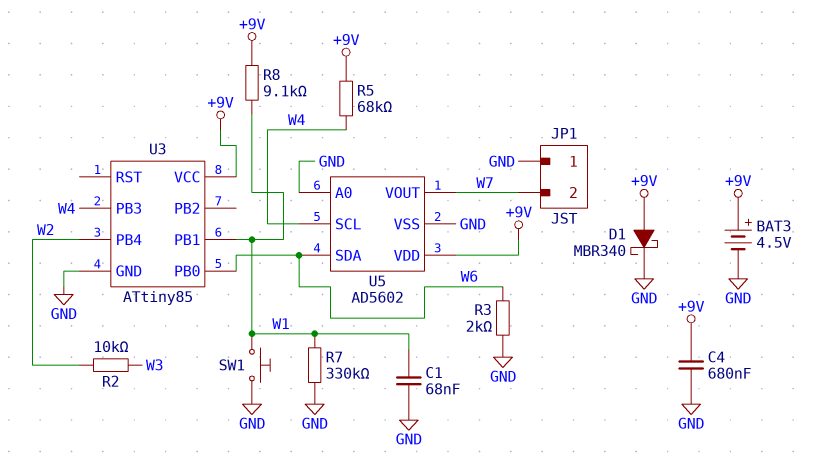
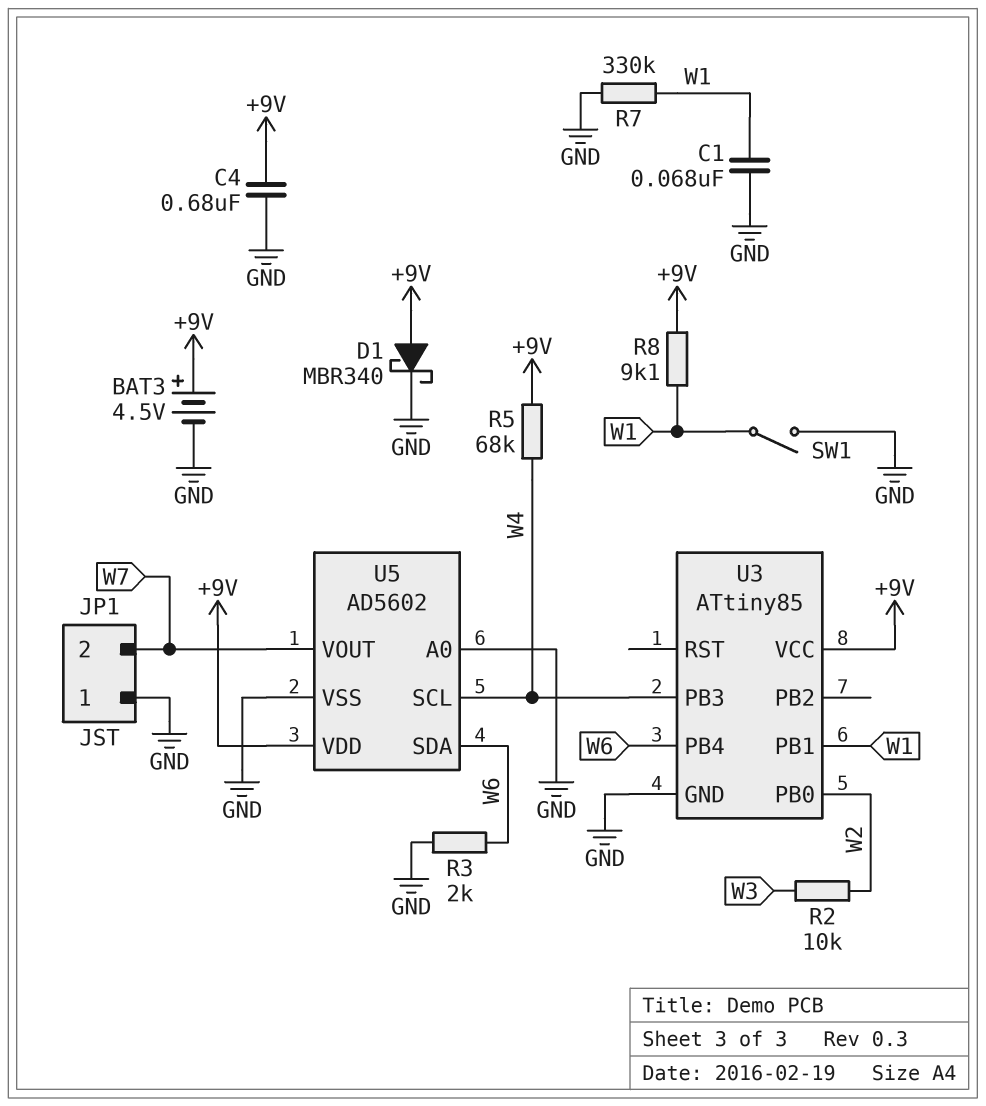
SW1: button (GND, W1) -> switch (GND, W1)
U3 pin PB0: W6 -> W2
U3 pin PB4: W2 -> W6

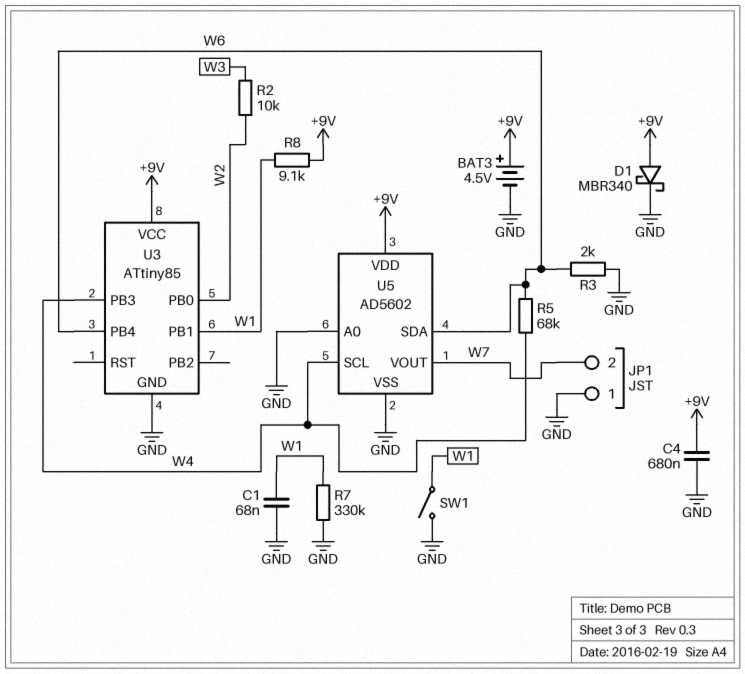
R5: 68k (+9V, W4) -> 68k (W4, W6)

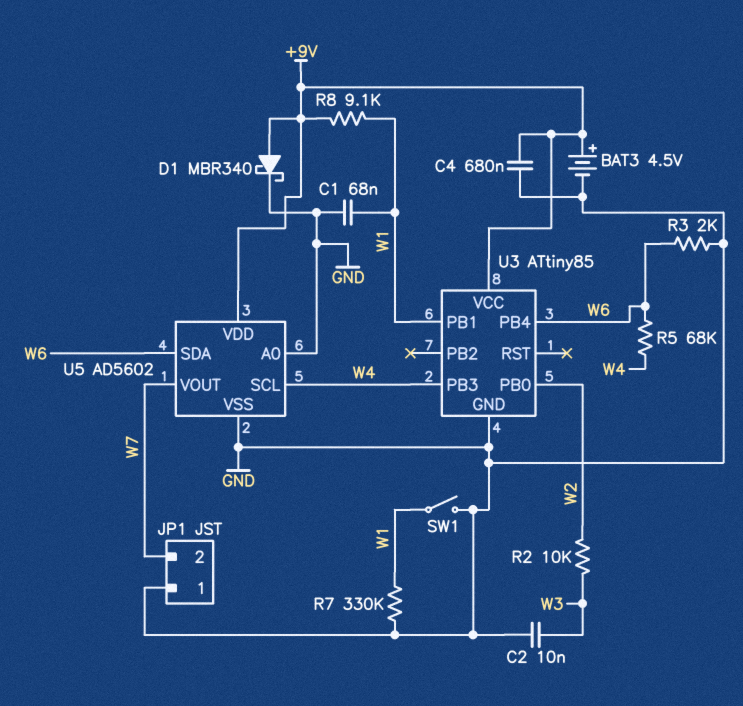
C2: none -> 10nF (GND, W3)

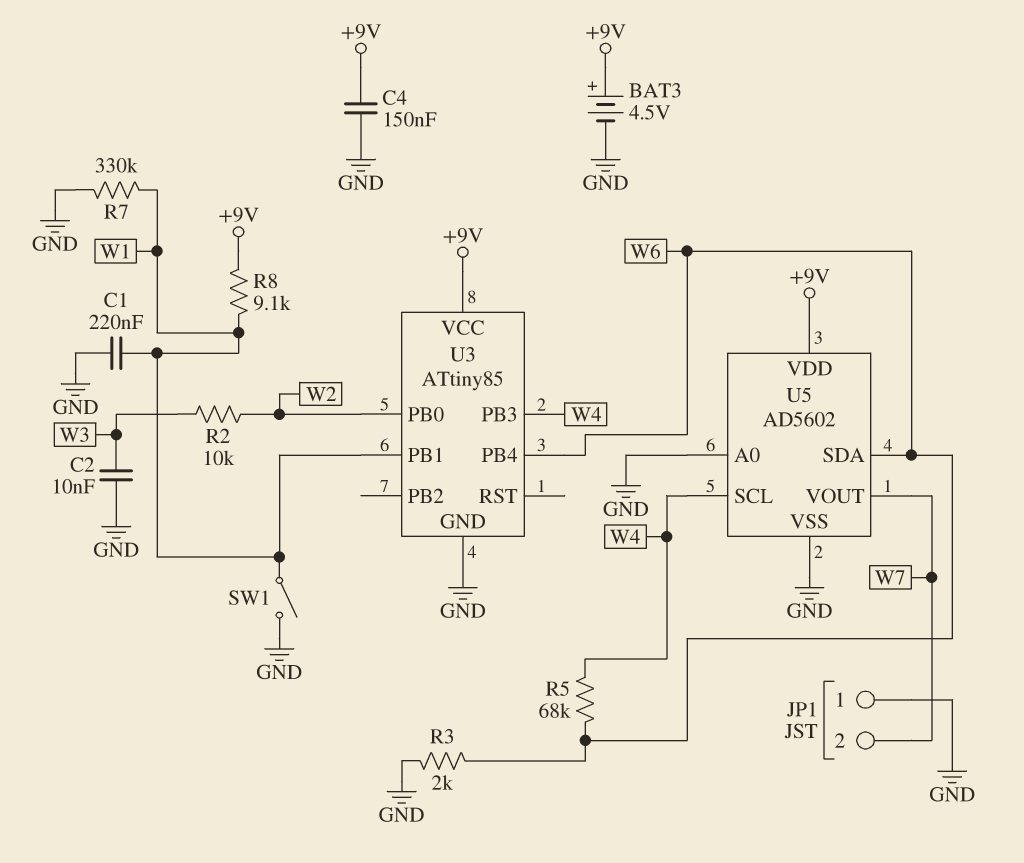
C1: 68nF (GND, W1) -> 220nF (GND, W1)
C4: 680nF (+9V, GND) -> 150nF (+9V, GND)
D1: schottky MBR340 (A +9V, K GND) -> none

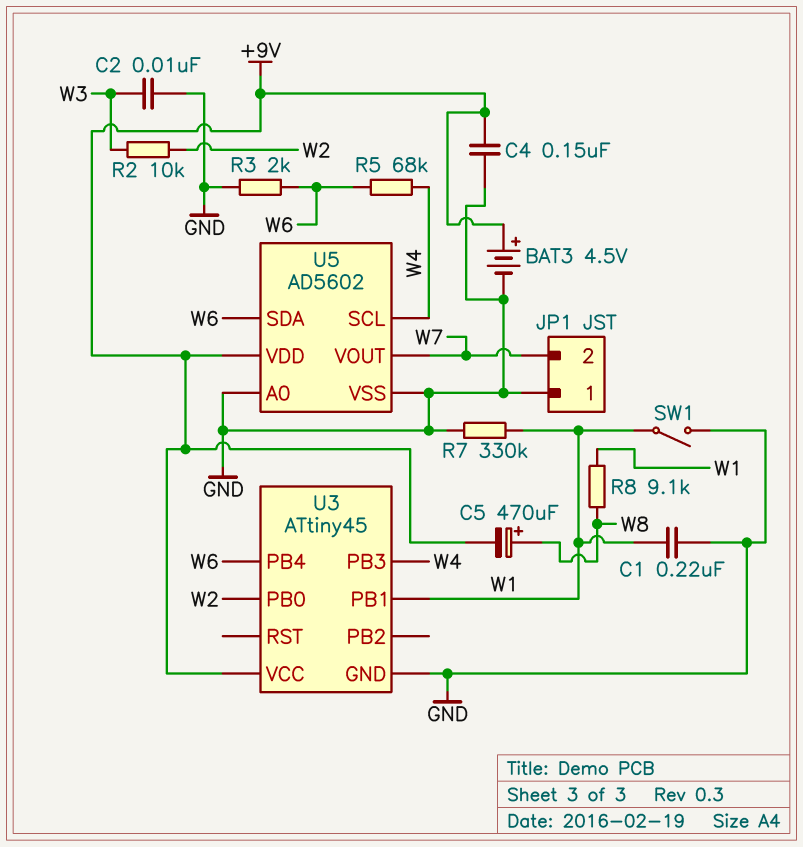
C5: none -> 470uF (plus W8, minus +9V)
R8: 9.1k (+9V, W1) -> 9.1k (W1, W8)
U3: ATtiny85 -> ATtiny45

